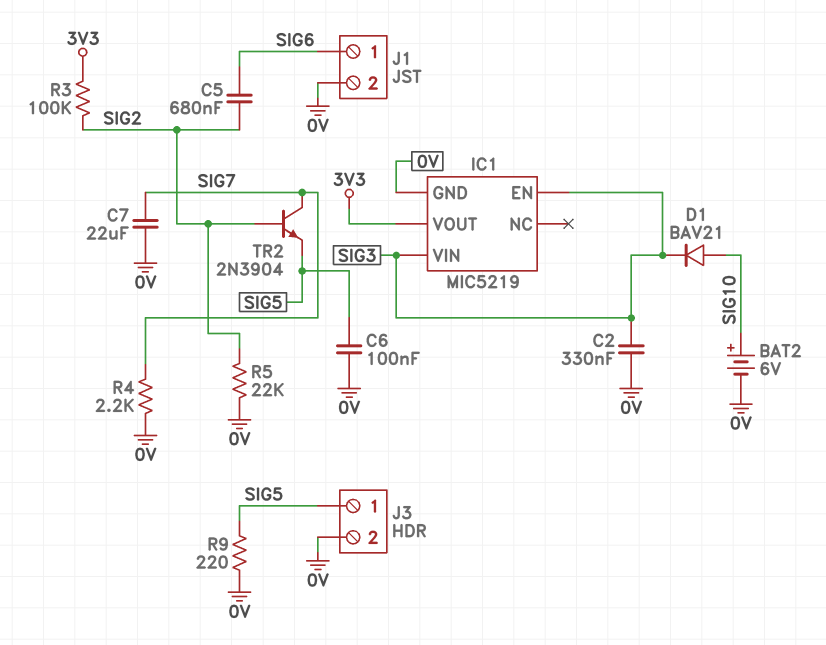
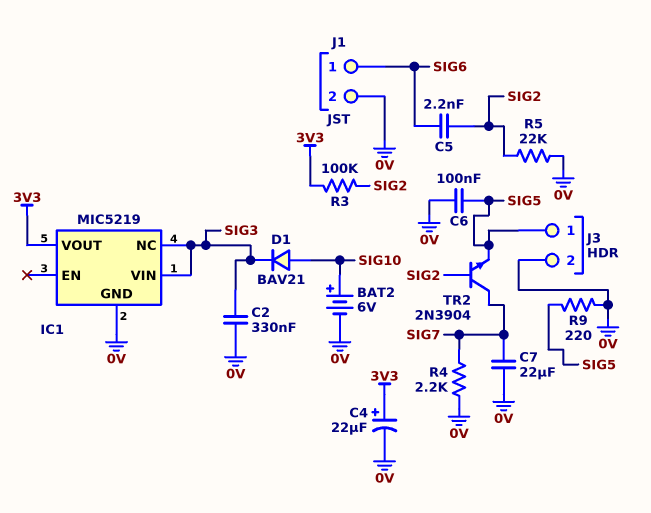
C4: none -> 22uF (plus 3V3, minus 0V)
C5: 680nF (SIG2, SIG6) -> 2.2nF (SIG2, SIG6)
IC1 pin EN: SIG3 -> none
IC1 pin NC: none -> SIG3

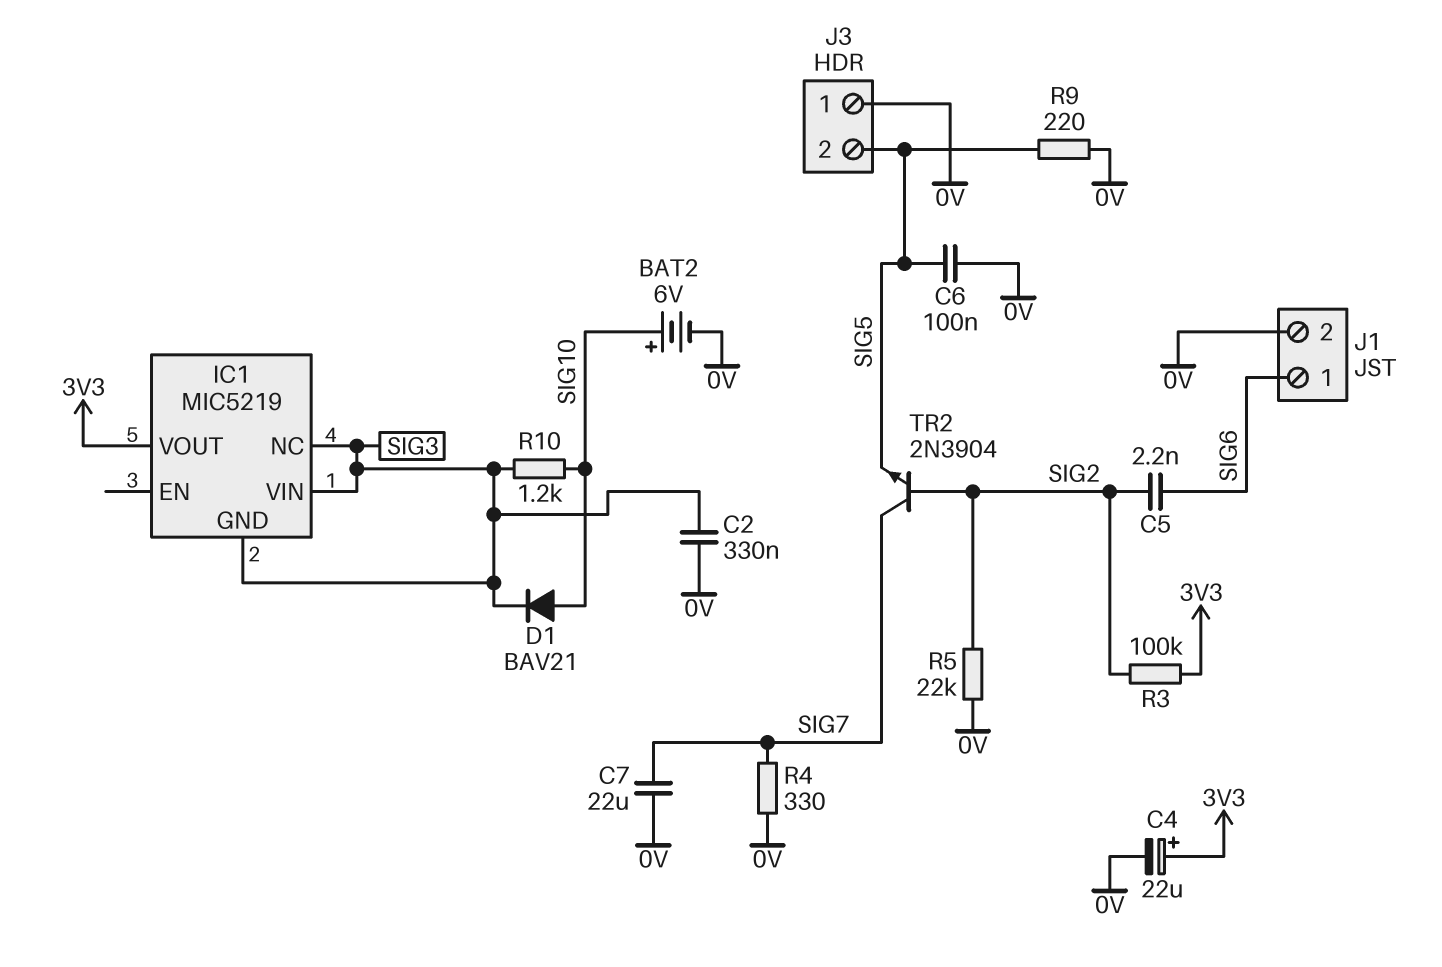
IC1 pin GND: 0V -> SIG3
J3 pin 1: SIG5 -> 0V
J3 pin 2: 0V -> SIG5
R4: 2.2k (0V, SIG7) -> 330 (0V, SIG7)
R10: none -> 1.2k (SIG3, SIG10)

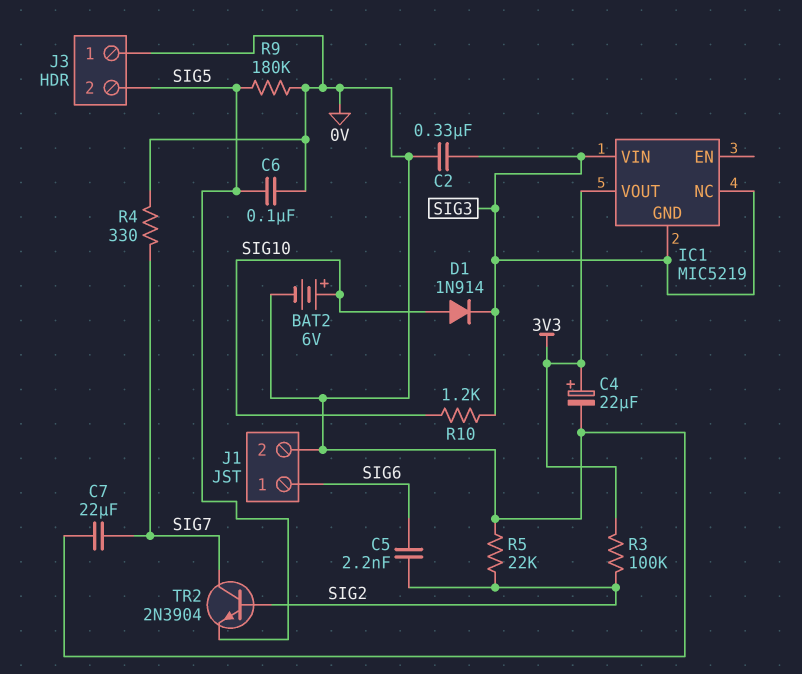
D1: diode BAV21 (A SIG10, K SIG3) -> diode 1N914 (A SIG10, K SIG3)
R9: 220 (0V, SIG5) -> 180k (0V, SIG5)

